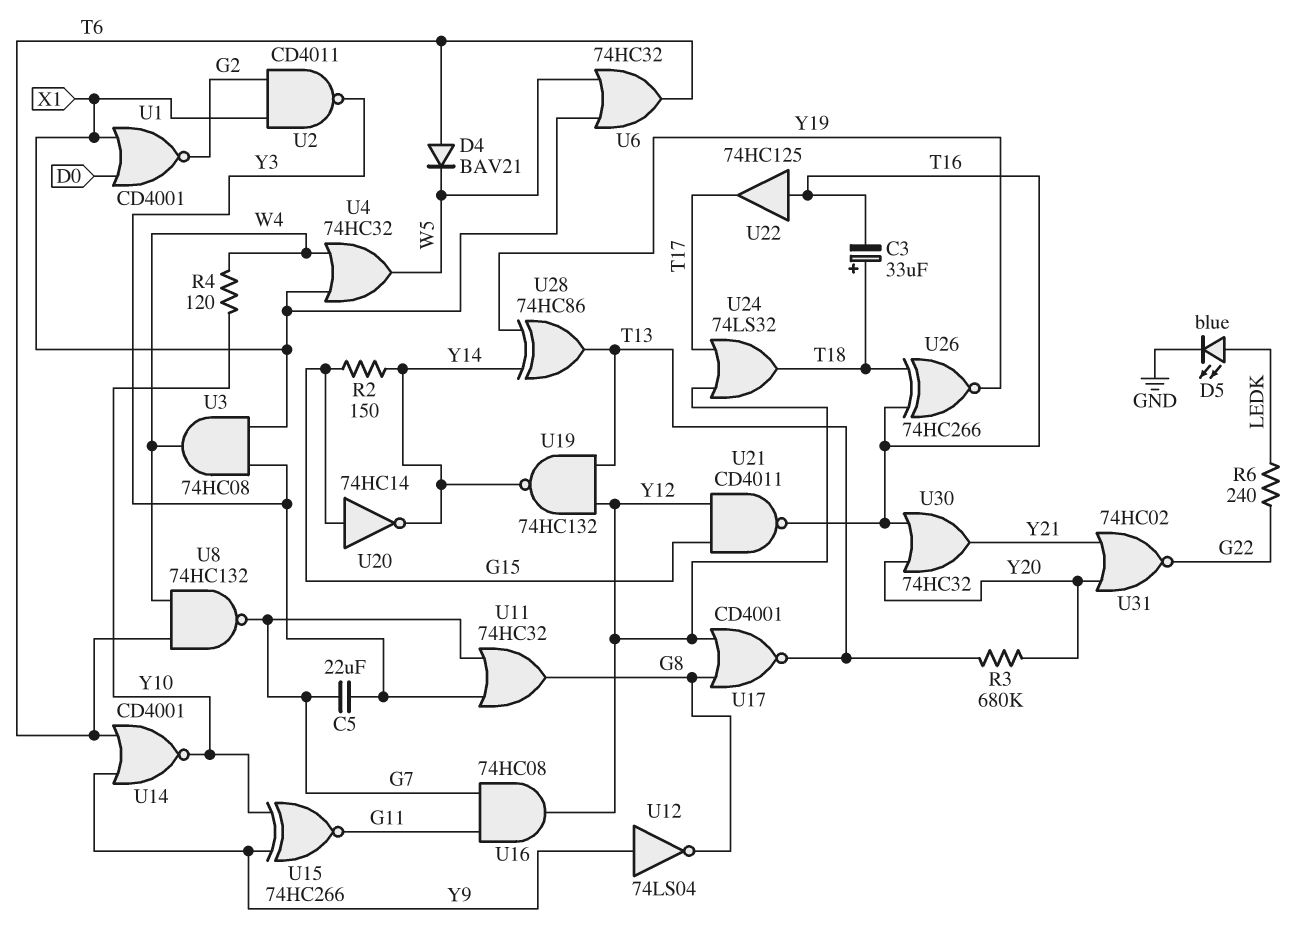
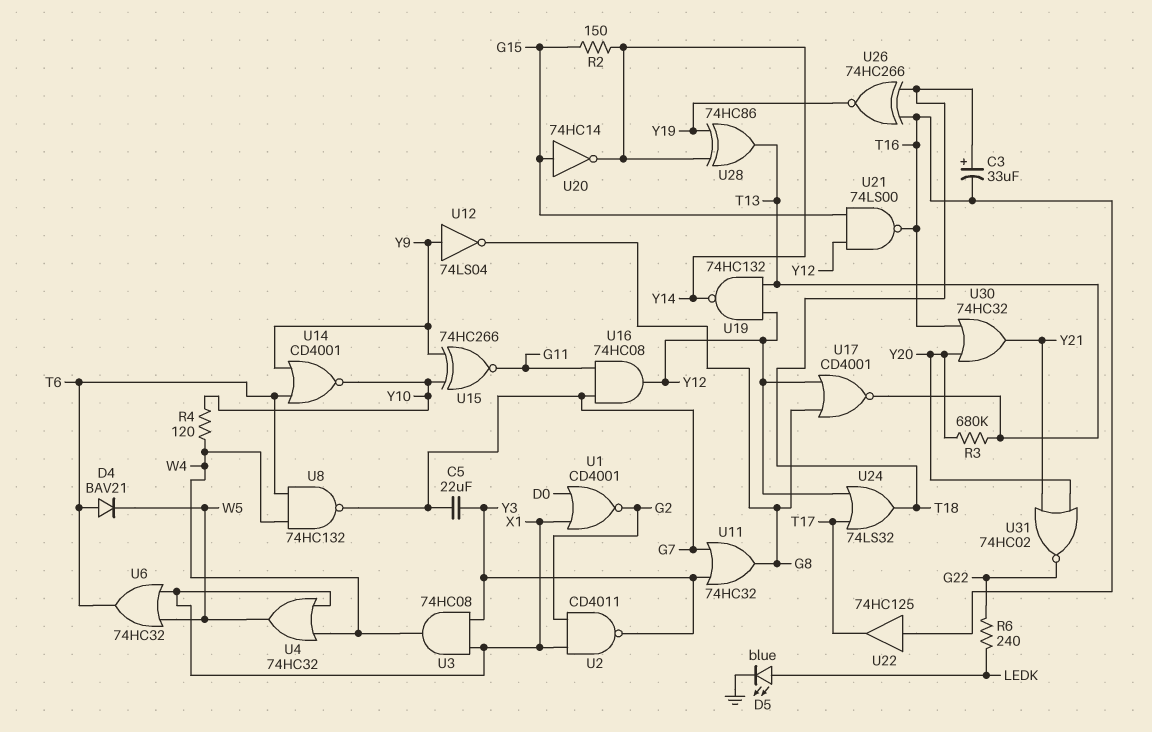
U21: NAND CD4011 (in G15, in Y12, out T16) -> NAND 74LS00 (in G15, in Y12, out T16)

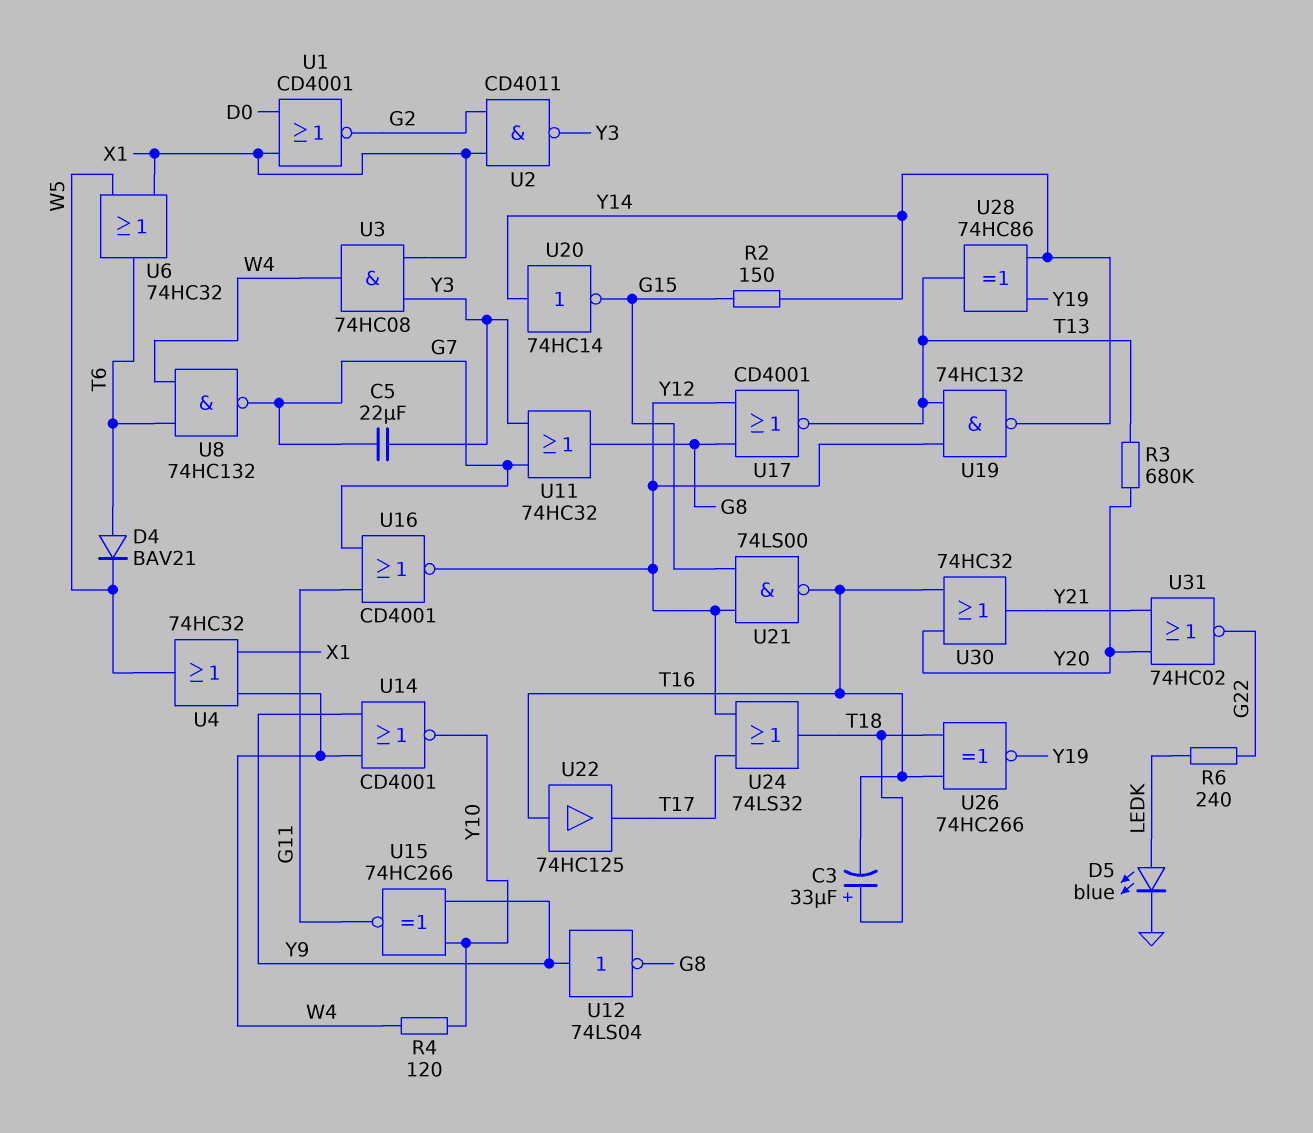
U14: NOR CD4001 (in T6, in Y9, out Y10) -> NOR CD4001 (in W4, in Y9, out Y10)
U16: AND 74HC08 (in G7, in G11, out Y12) -> NOR CD4001 (in G7, in G11, out Y12)
U20: NOT 74HC14 (in G15, out Y14) -> NOT 74HC14 (in Y14, out G15)

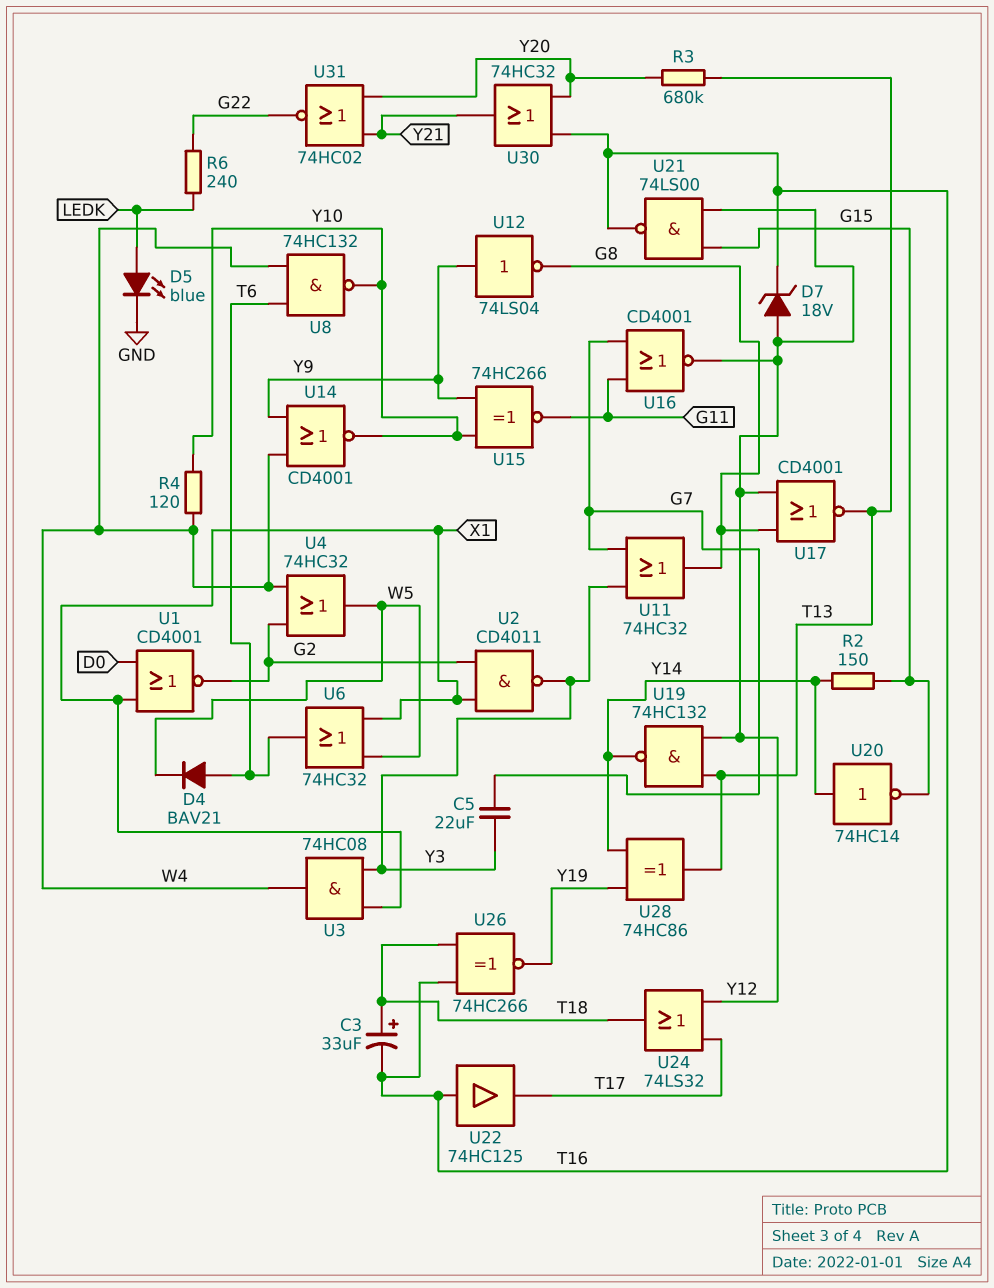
D7: none -> zener 18V (A Y12, K T16)
U4: OR 74HC32 (in W4, in X1, out W5) -> OR 74HC32 (in G2, in W4, out W5)
U8: NAND 74HC132 (in T6, in W4, out G7) -> NAND 74HC132 (in T6, in W4, out Y10)

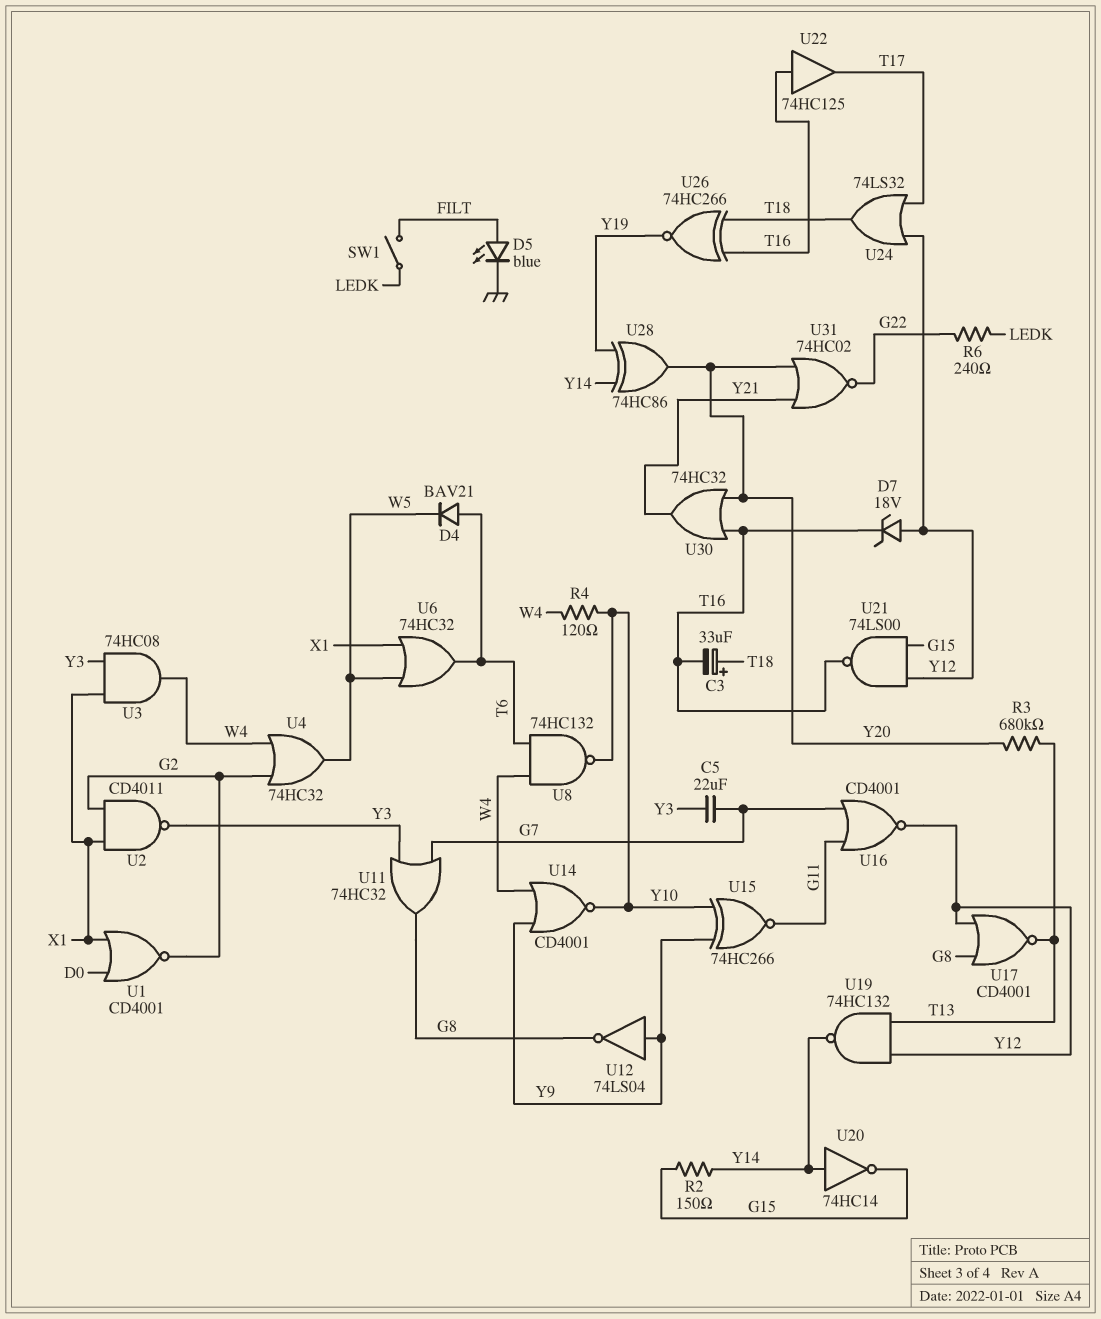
D5: LED blue (A LEDK, K GND) -> LED blue (A FILT, K GND)
SW1: none -> switch (FILT, LEDK)
U28: XOR 74HC86 (in Y14, in Y19, out T13) -> XOR 74HC86 (in Y14, in Y19, out Y20)

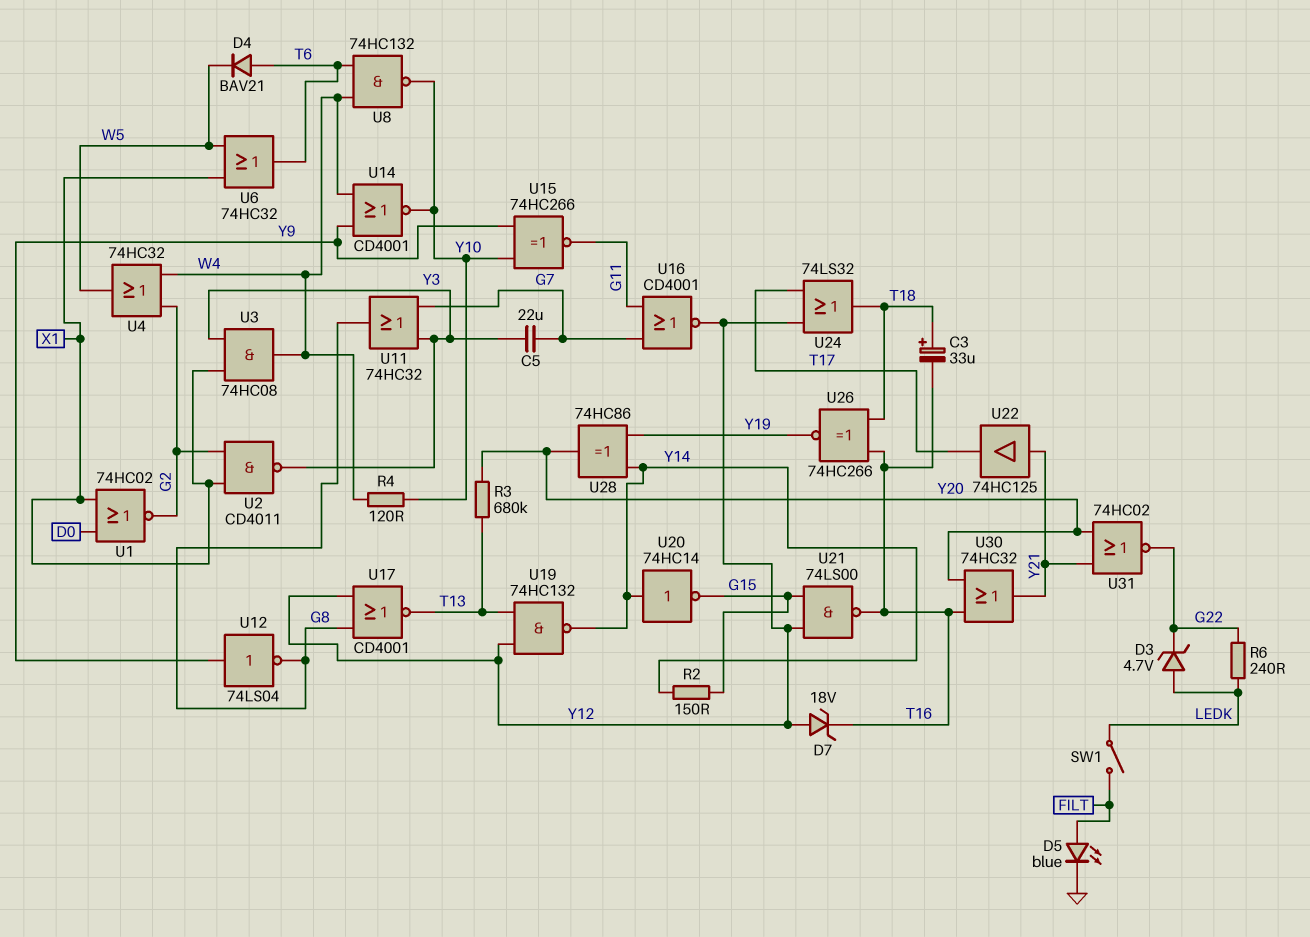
D3: none -> zener 4.7V (A LEDK, K G22)
U1: NOR CD4001 (in D0, in X1, out G2) -> NOR 74HC02 (in D0, in X1, out G2)
U22: buffer 74HC125 (in T16, out T17) -> buffer 74HC125 (in Y21, out T17)

